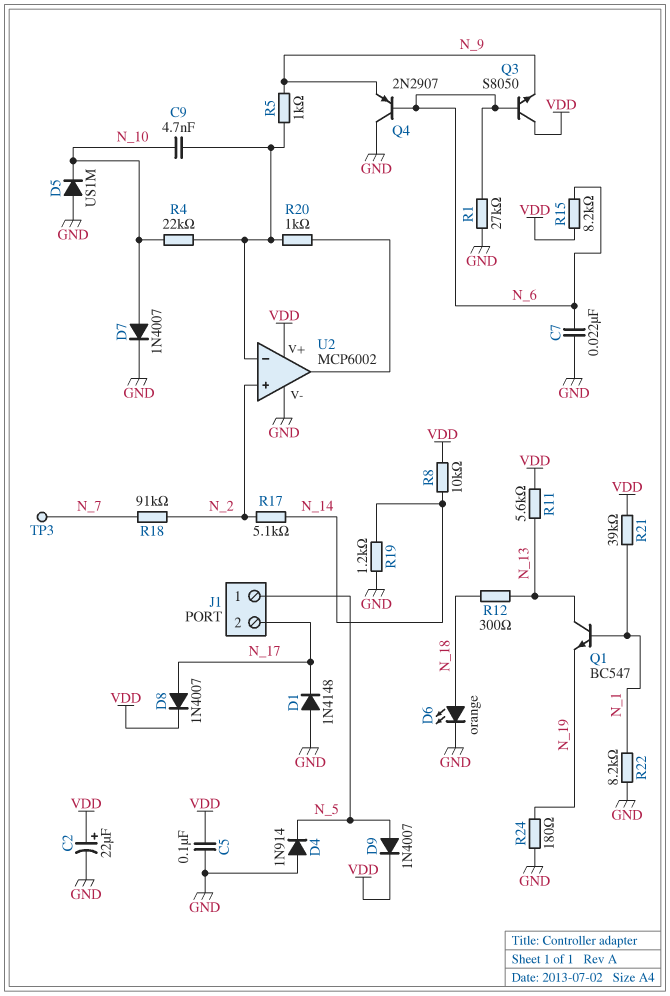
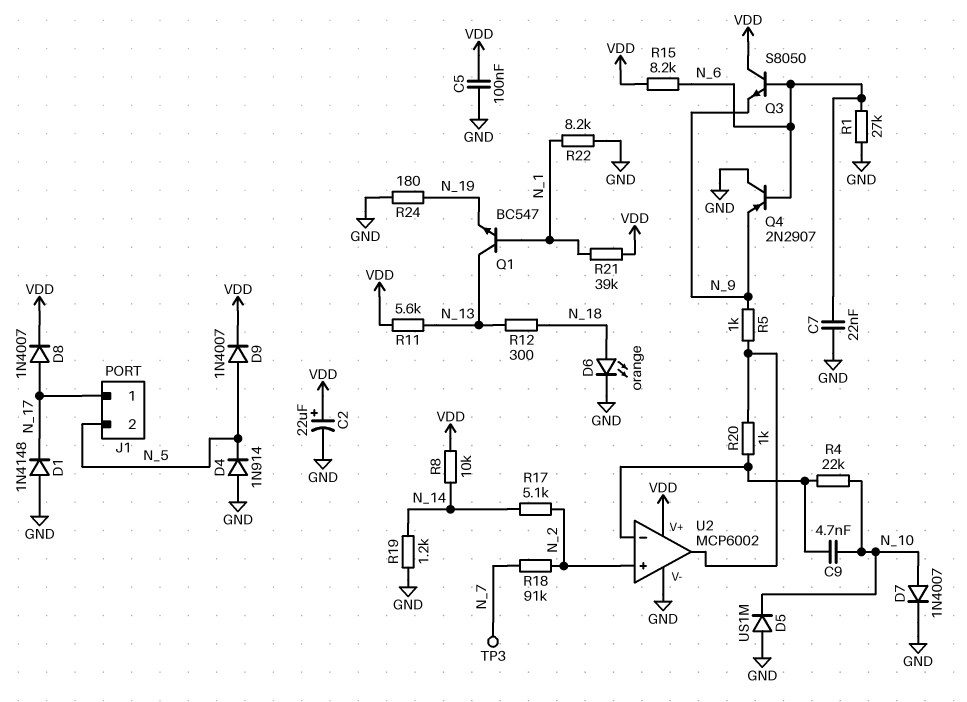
J1 pin 1: N_5 -> N_17
J1 pin 2: N_17 -> N_5
R5: 1k (N_9, U2/in-) -> 1k (N_9, U2/out)

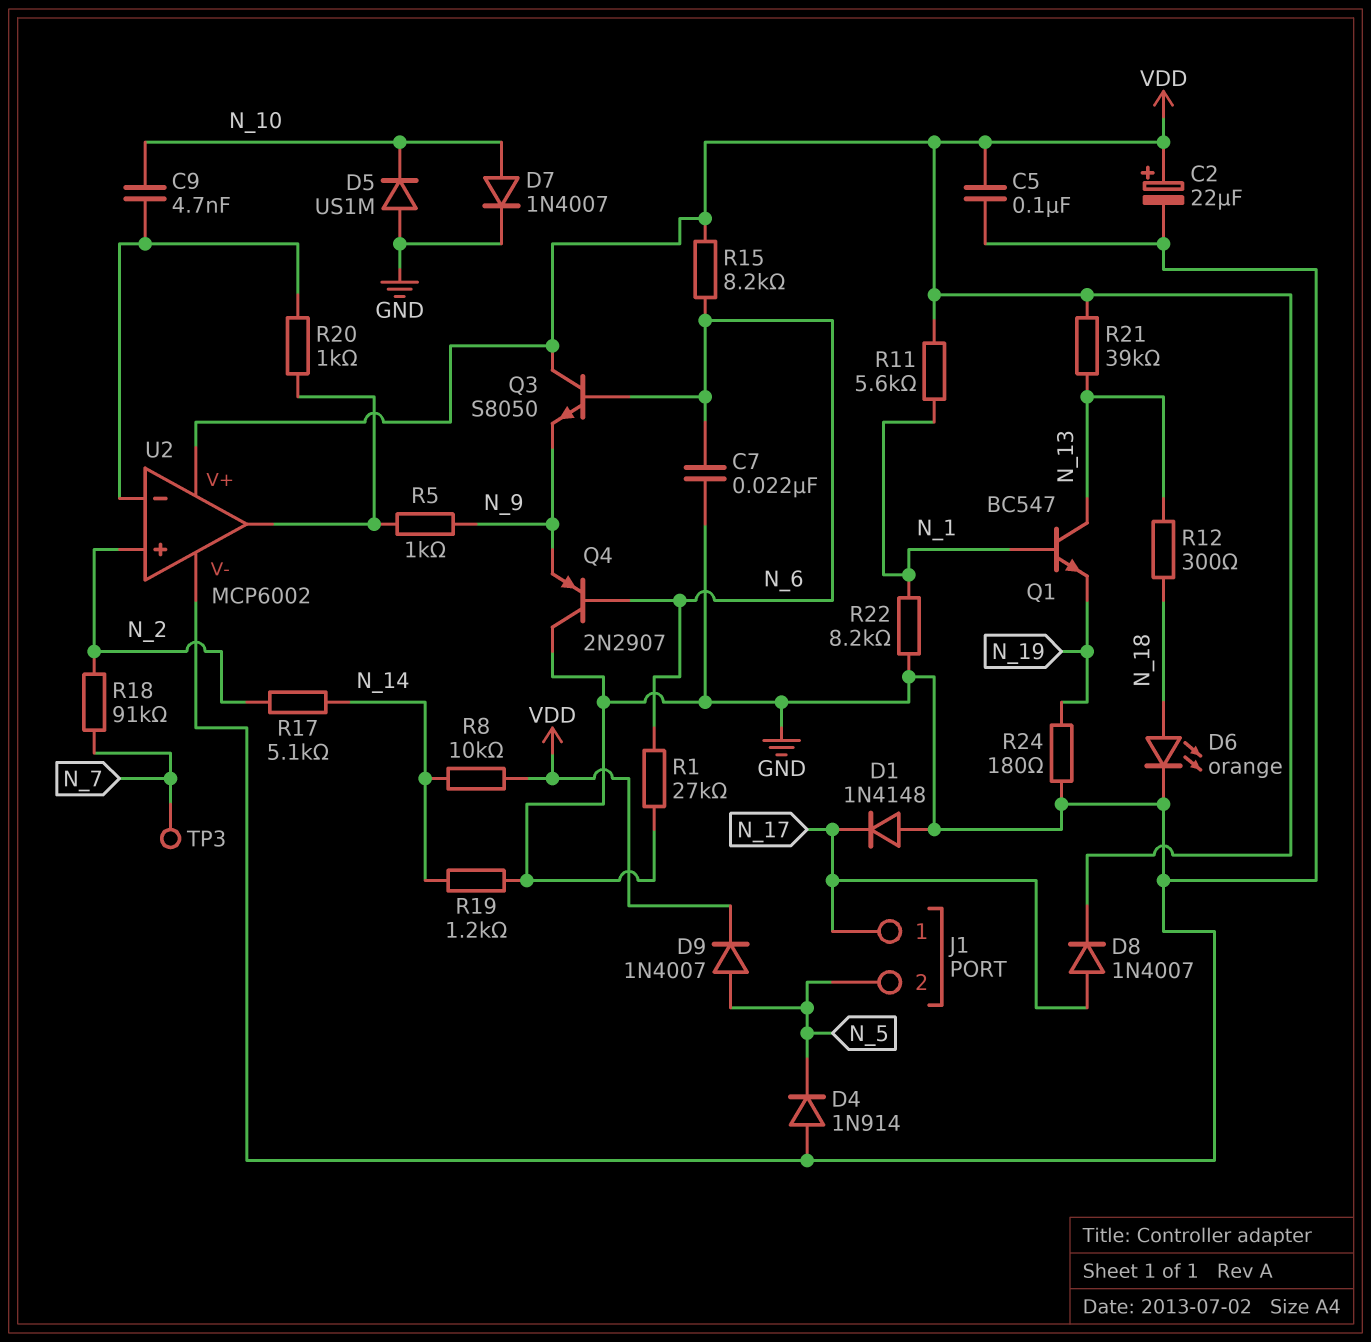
R4: 22k (N_10, U2/in-) -> none
R11: 5.6k (N_13, VDD) -> 5.6k (N_1, VDD)
R21: 39k (N_1, VDD) -> 39k (N_13, VDD)

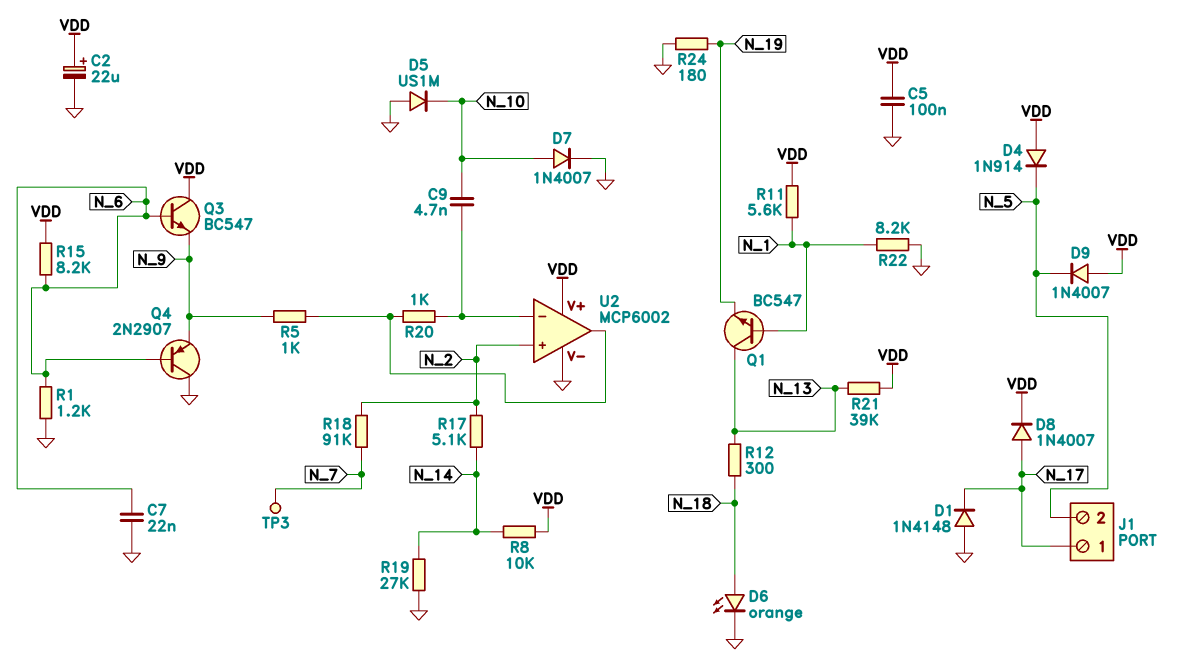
D4: diode 1N914 (A GND, K N_5) -> diode 1N914 (A VDD, K N_5)
D9: diode 1N4007 (A N_5, K VDD) -> diode 1N4007 (A VDD, K N_5)
Q3: NPN S8050 (B N_6, C VDD, E N_9) -> NPN BC547 (B N_6, C VDD, E N_9)
R1: 27k (GND, N_6) -> 1.2k (GND, N_6)
R19: 1.2k (GND, N_14) -> 27k (GND, N_14)

